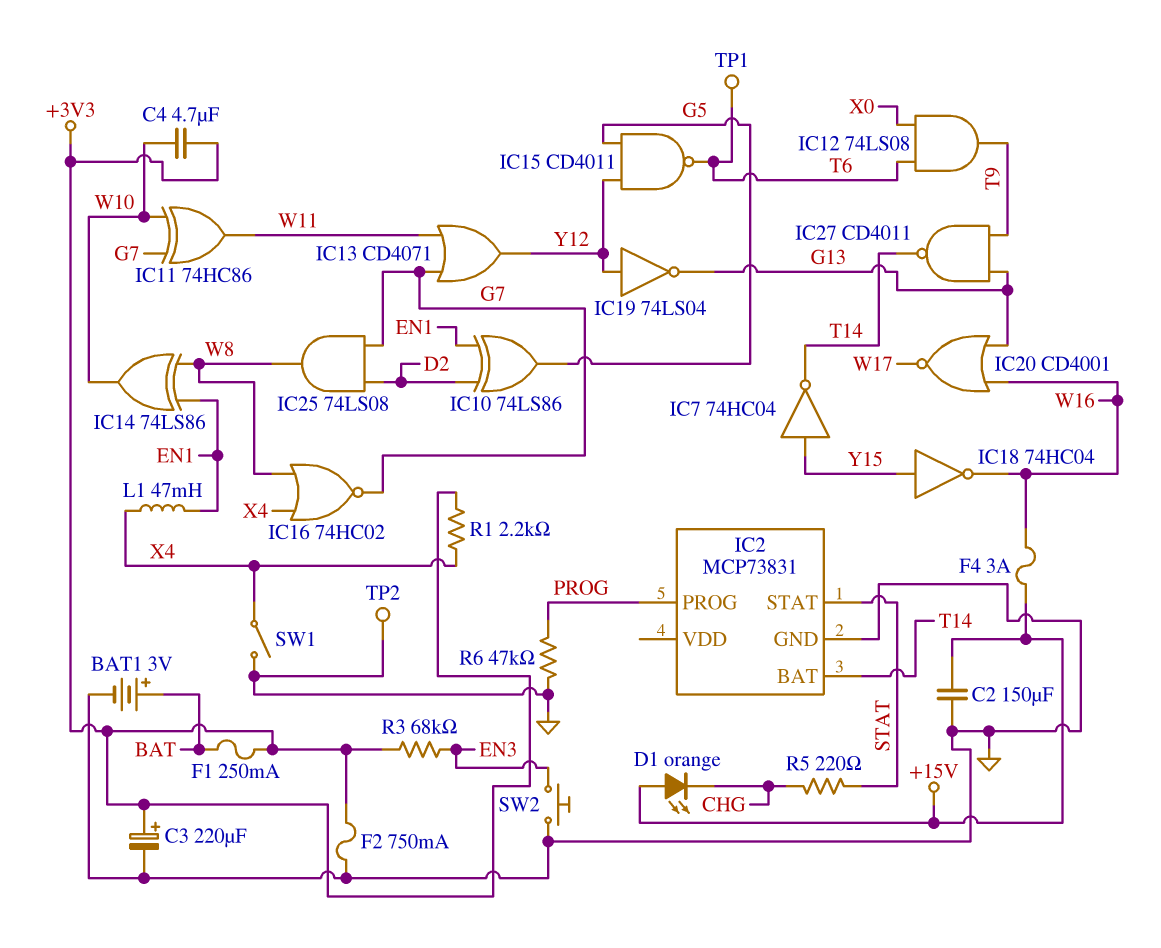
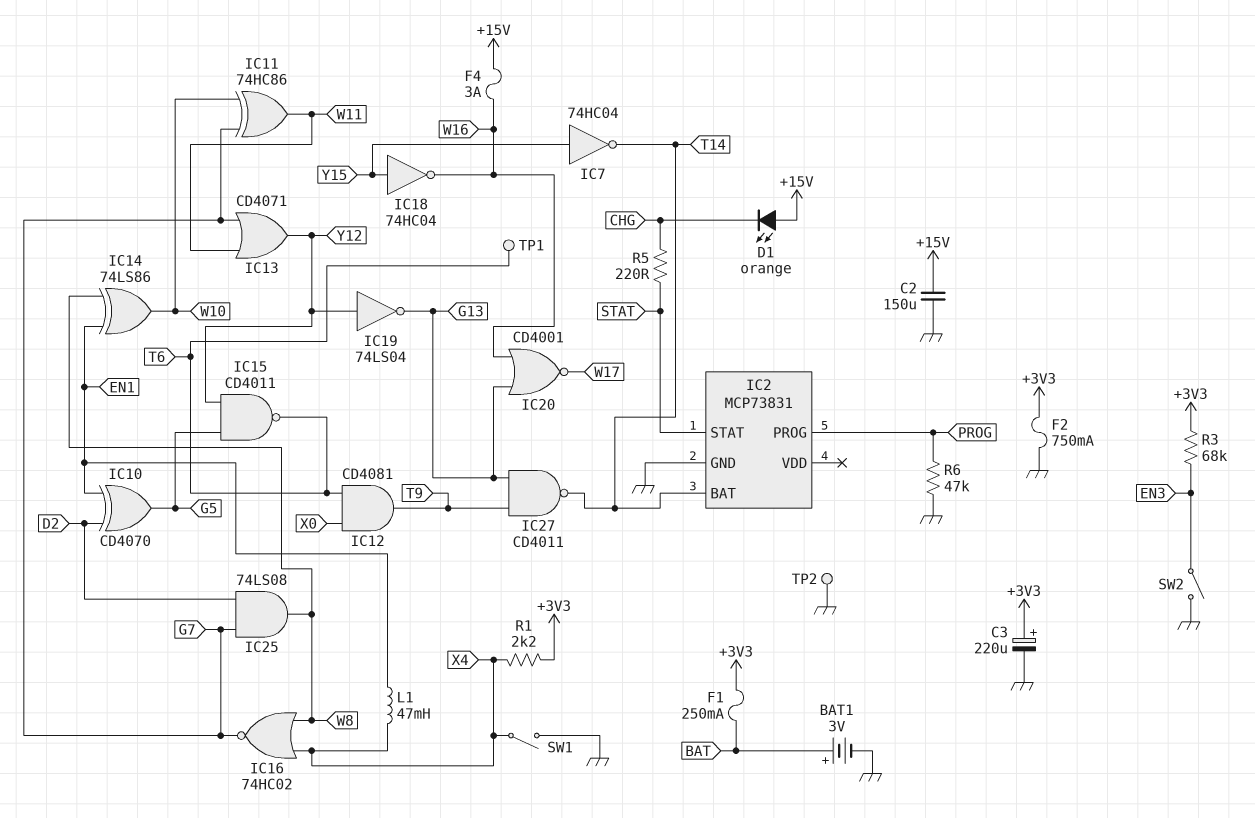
C4: 4.7uF (+3V3, W10) -> none
IC10: XOR 74LS86 (in D2, in EN1, out G5) -> XOR CD4070 (in D2, in EN1, out G5)
IC12: AND 74LS08 (in T6, in X0, out T9) -> AND CD4081 (in T6, in X0, out T9)
SW2: button (EN3, GND) -> switch (EN3, GND)

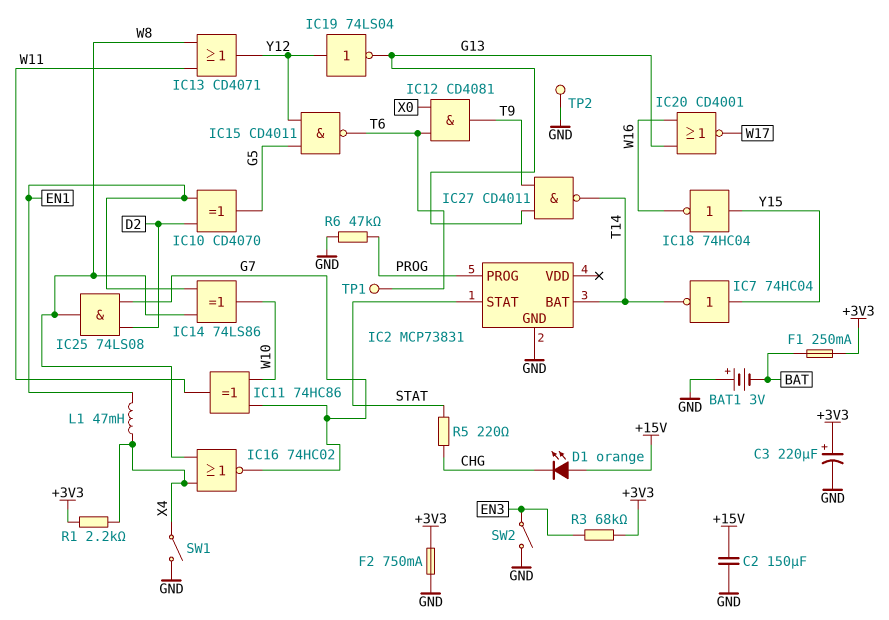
BAT1: 3V (plus BAT, minus GND) -> 3V (plus GND, minus BAT)
F4: 3A (+15V, W16) -> none
IC13: OR CD4071 (in G7, in W11, out Y12) -> OR CD4071 (in W8, in W11, out Y12)

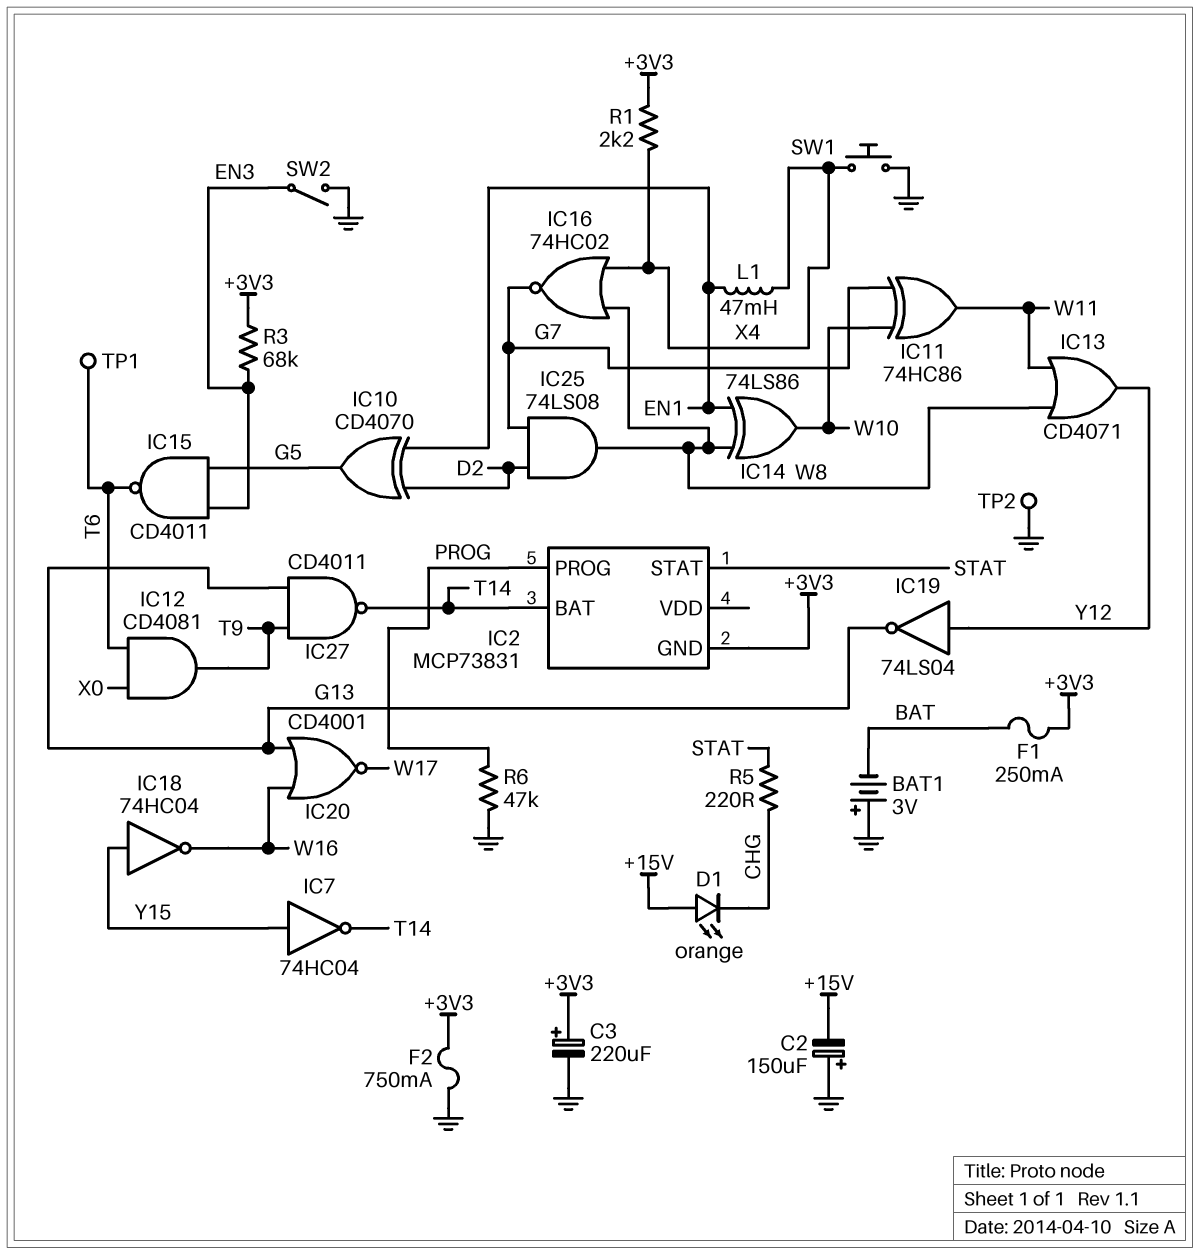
C2: 150uF (+15V, GND) -> 150uF (plus GND, minus +15V)
IC2 pin GND: GND -> +3V3
IC15: NAND CD4011 (in G5, in Y12, out T6) -> NAND CD4011 (in EN3, in G5, out T6)
SW1: switch (GND, X4) -> button (GND, X4)

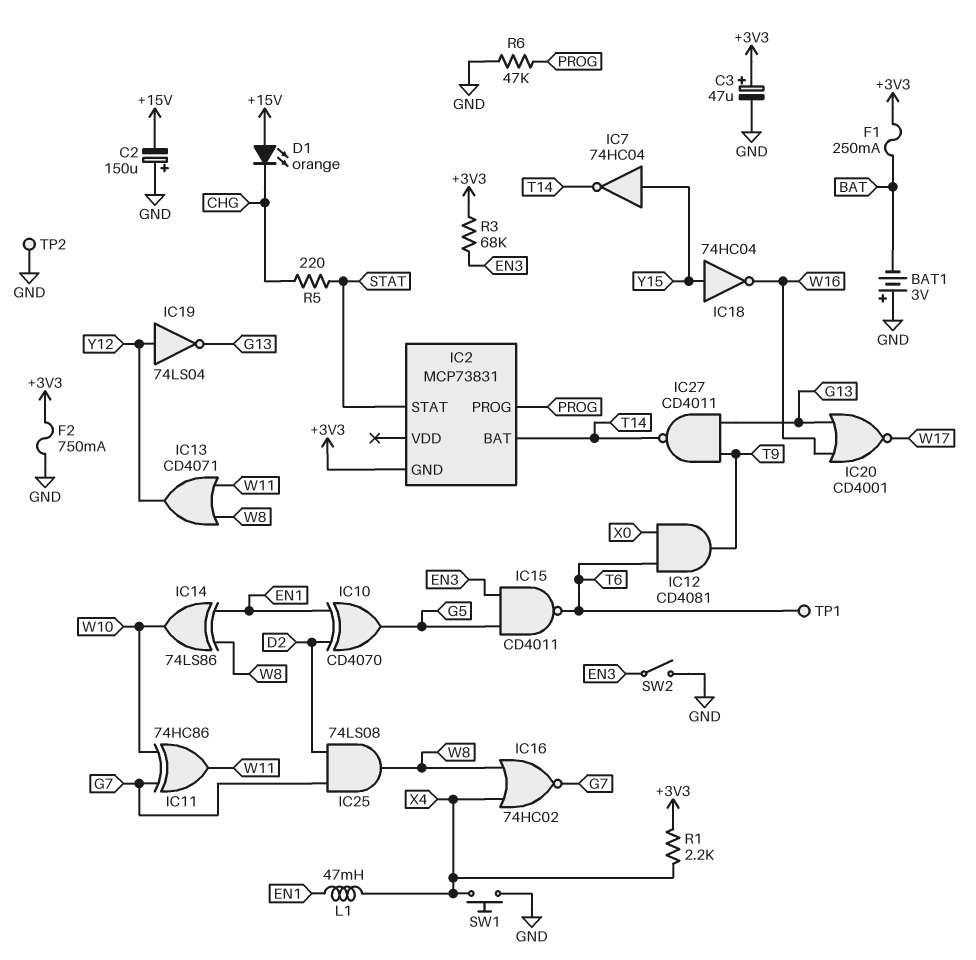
C3: 220uF (plus +3V3, minus GND) -> 47uF (plus +3V3, minus GND)

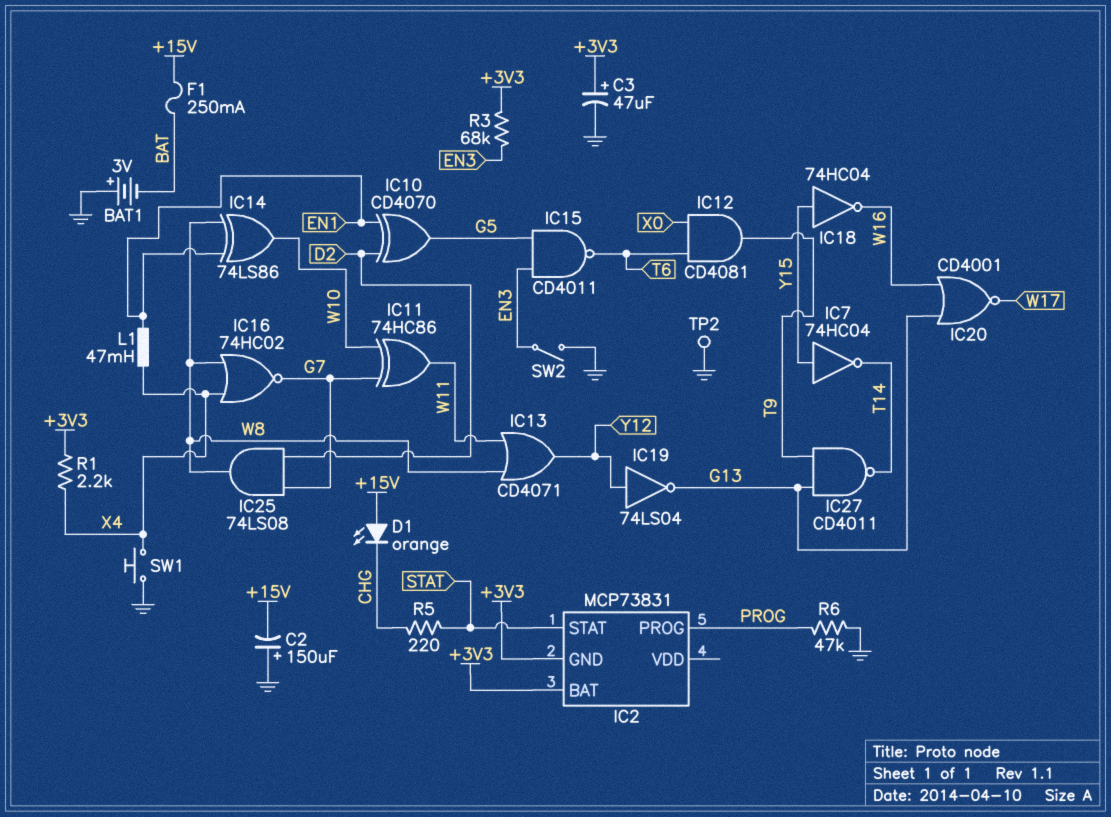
F1: 250mA (+3V3, BAT) -> 250mA (+15V, BAT)
F2: 750mA (+3V3, GND) -> none
IC2 pin BAT: T14 -> +3V3
TP1: test point (T6) -> none

